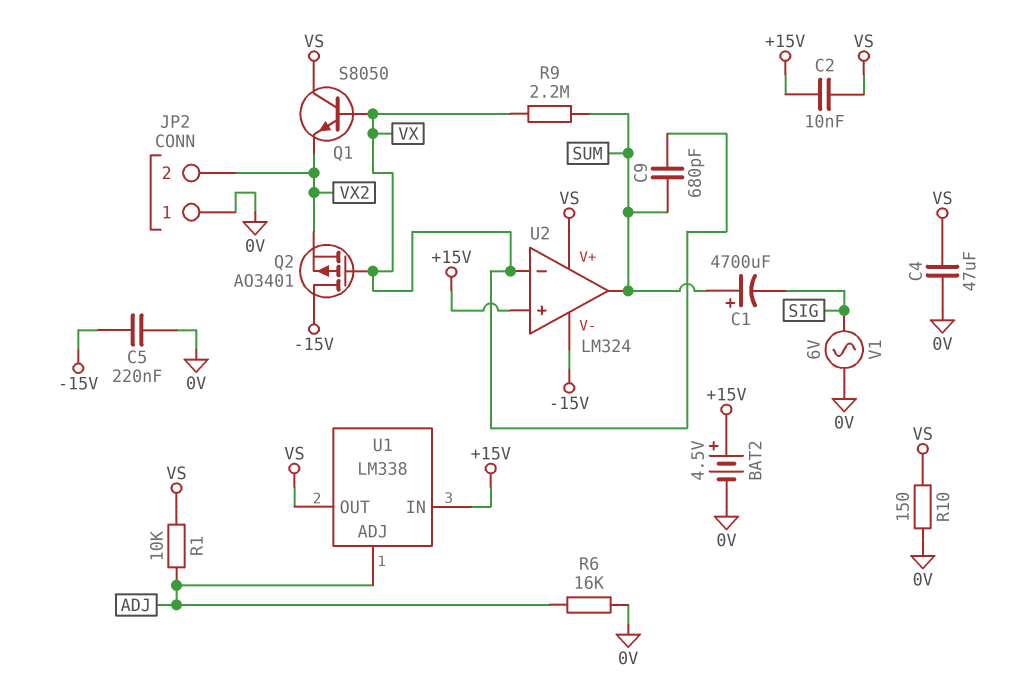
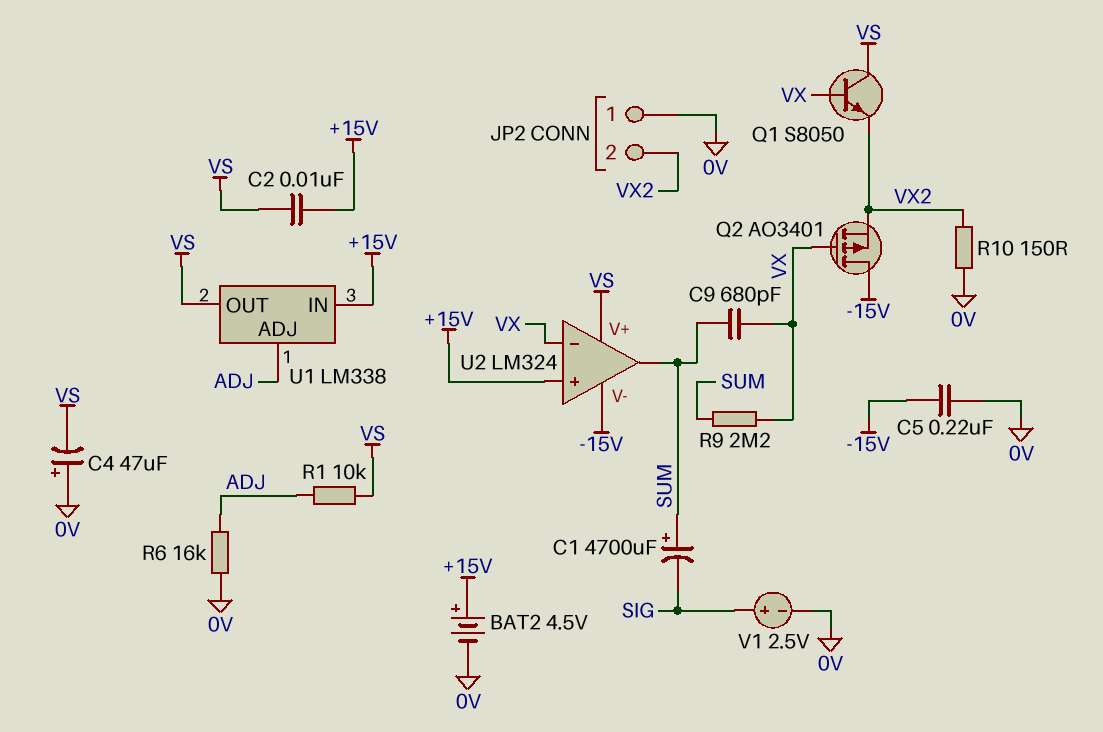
C4: 47uF (0V, VS) -> 47uF (plus 0V, minus VS)
R10: 150 (0V, VS) -> 150 (0V, VX2)
V1: AC 6V (0V, SIG) -> 2.5V (plus SIG, minus 0V)

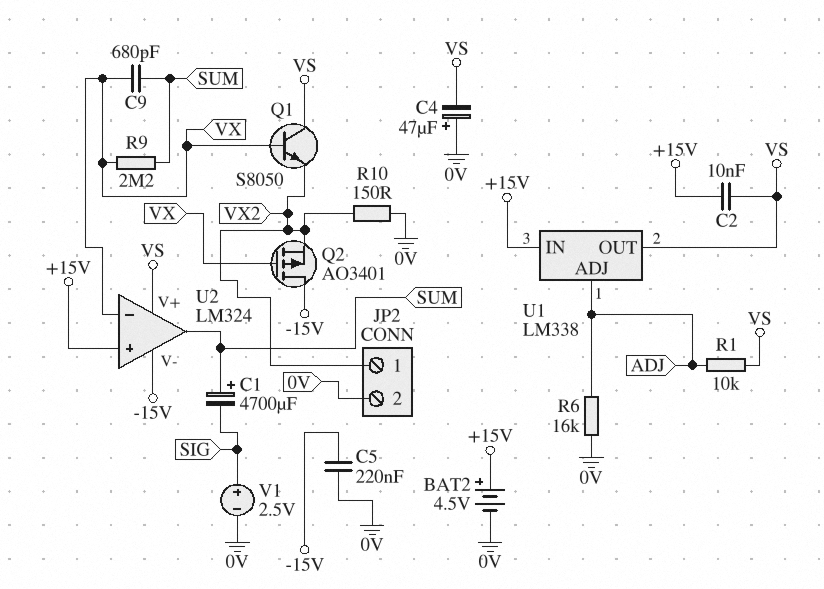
JP2 pin 1: 0V -> VX2
JP2 pin 2: VX2 -> 0V

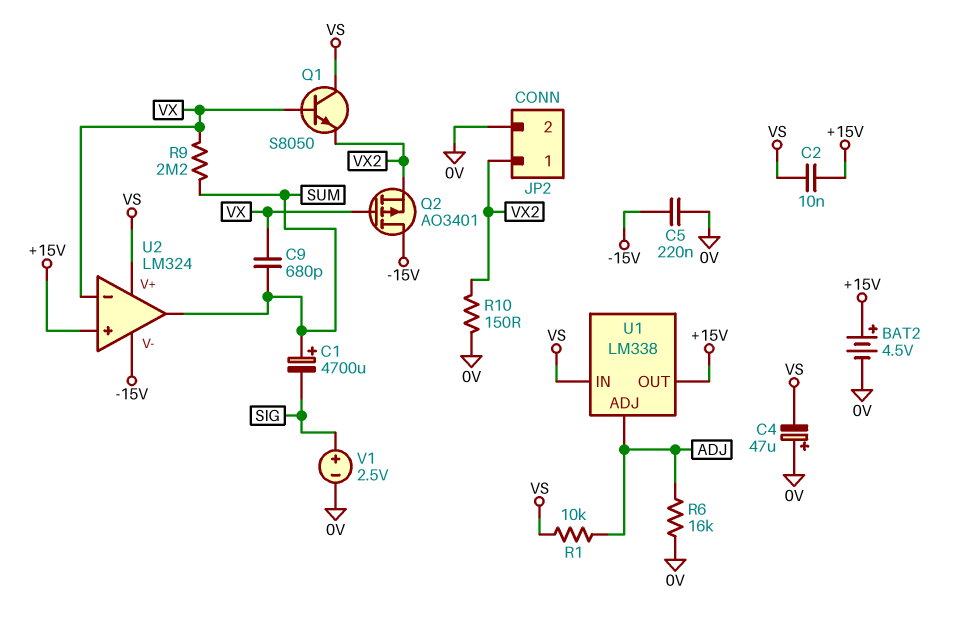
U1 pin IN: +15V -> VS
U1 pin OUT: VS -> +15V

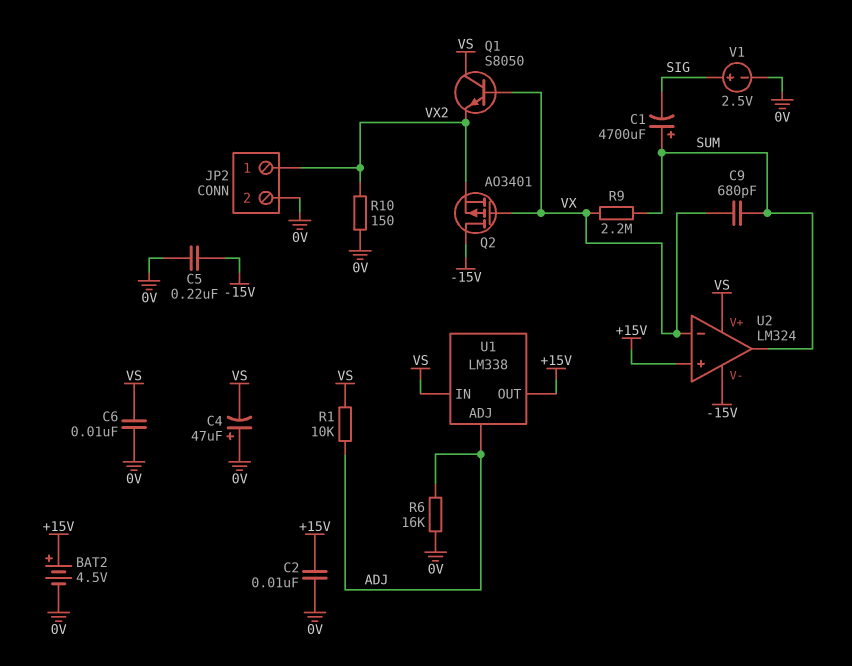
C2: 10nF (+15V, VS) -> 10nF (+15V, 0V)
C6: none -> 10nF (0V, VS)

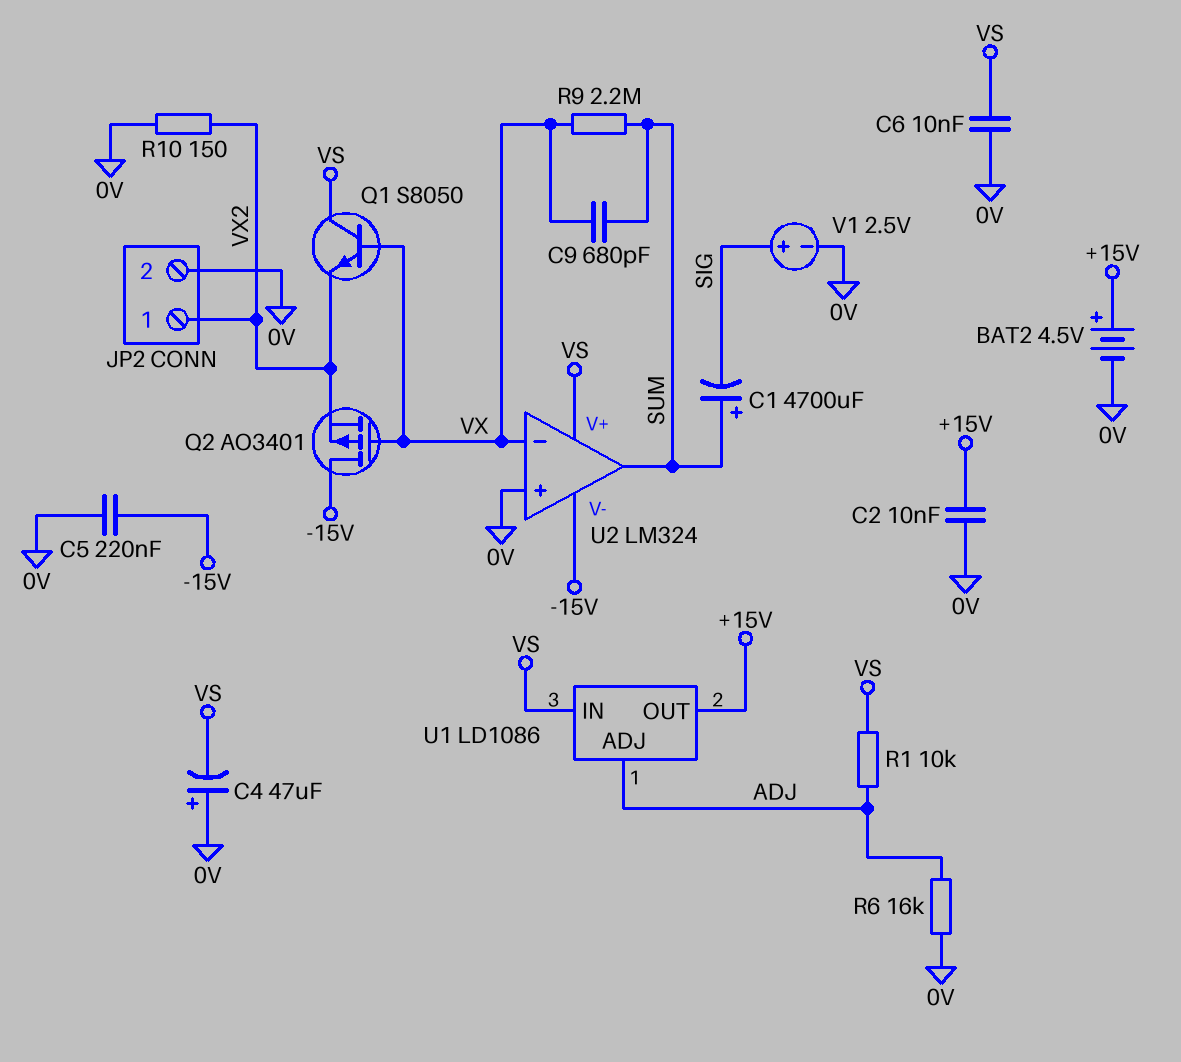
U1: LM338 -> LD1086
U2 pin in+: +15V -> 0V

